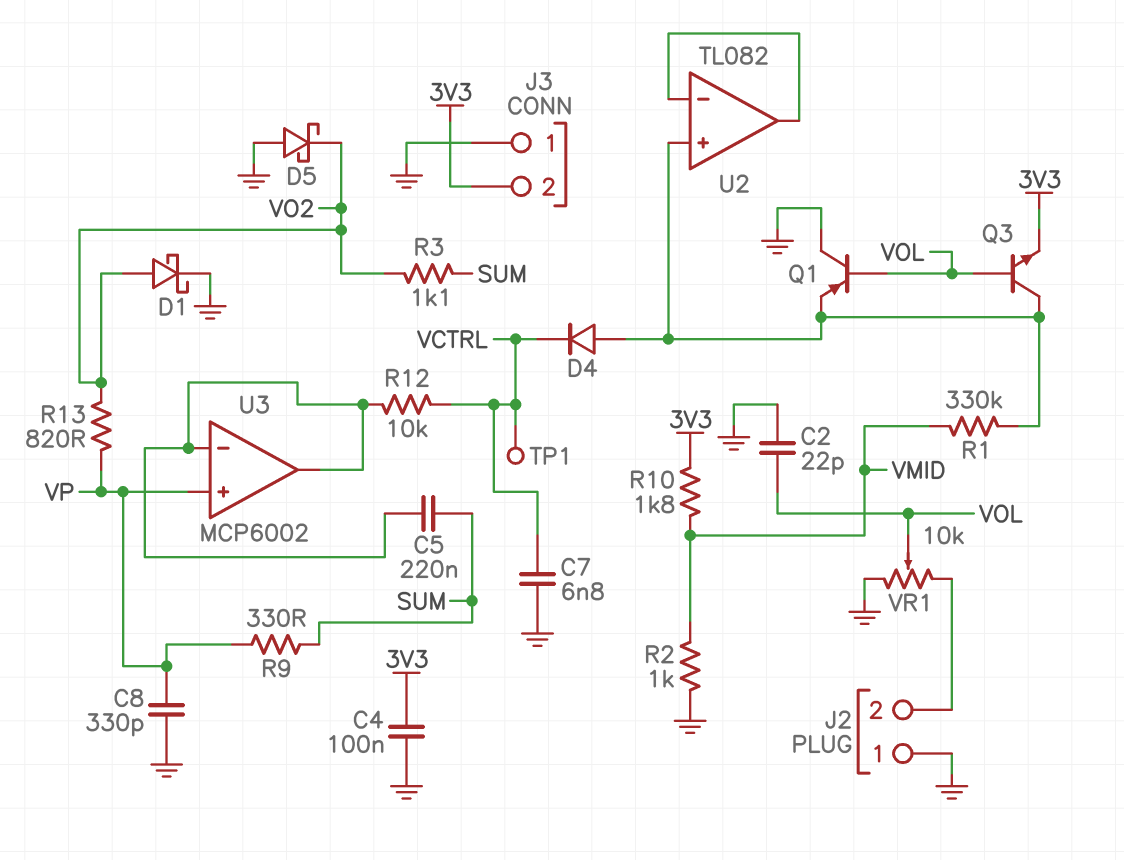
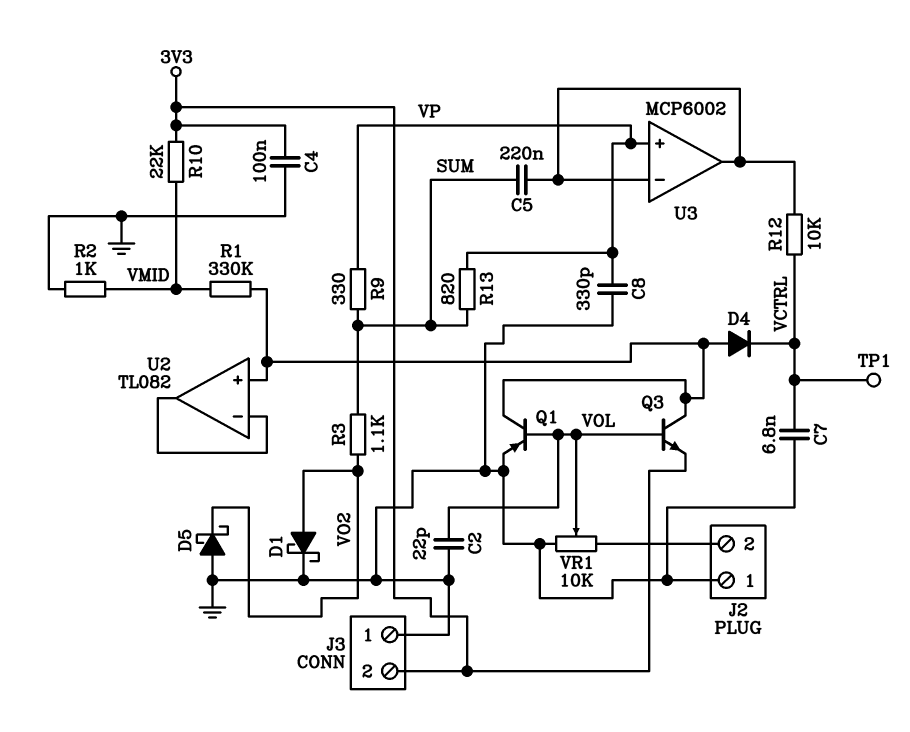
Q1: PNP (B VOL, C GND, E U2/in+) -> PNP (B VOL, C U2/in+, E GND)
R10: 1.8k (3V3, VMID) -> 22k (3V3, VMID)
R13: 820 (VO2, VP) -> 820 (SUM, VP)

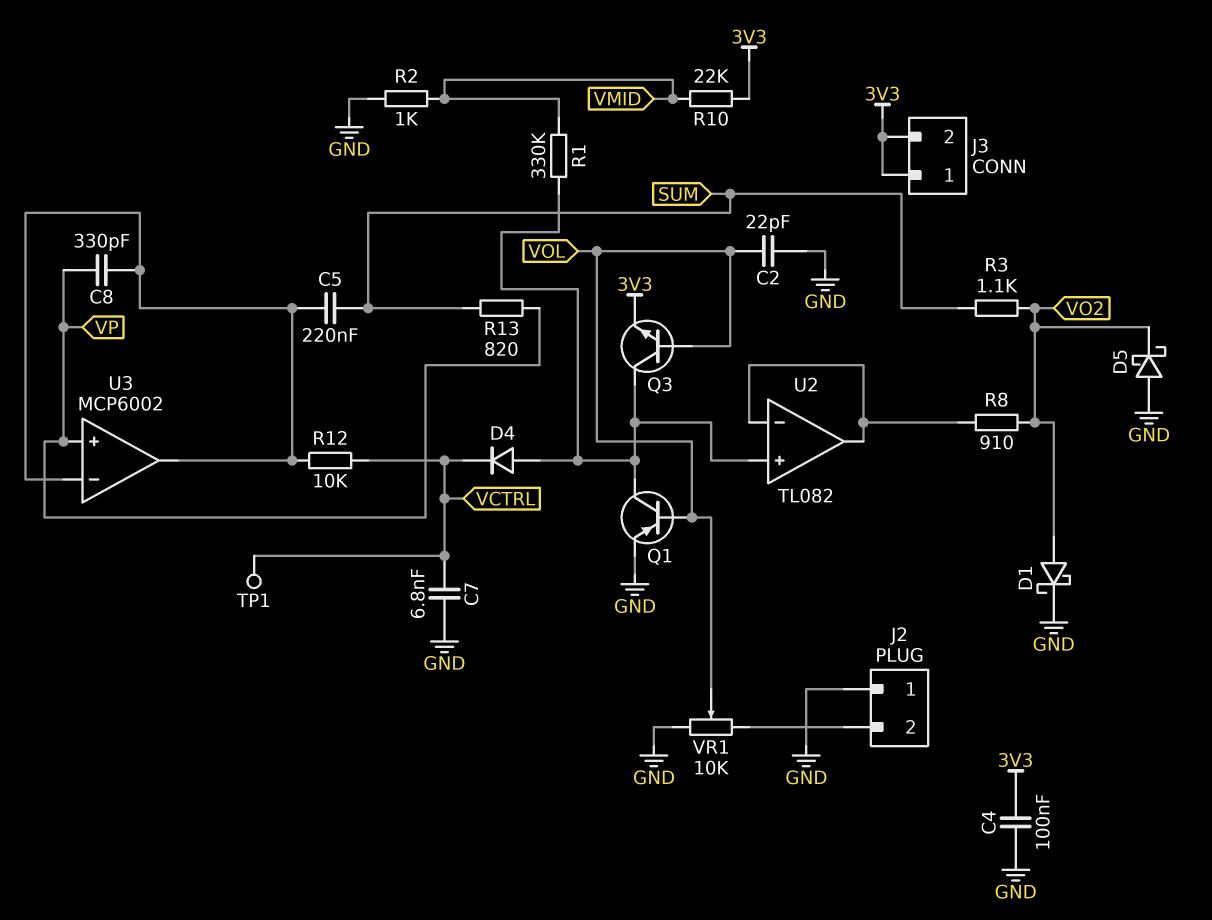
C8: 330pF (GND, VP) -> 330pF (U3/in-, VP)
J3 pin 1: GND -> 3V3
R8: none -> 910 (U2/in-, VO2)
R9: 330 (SUM, VP) -> none

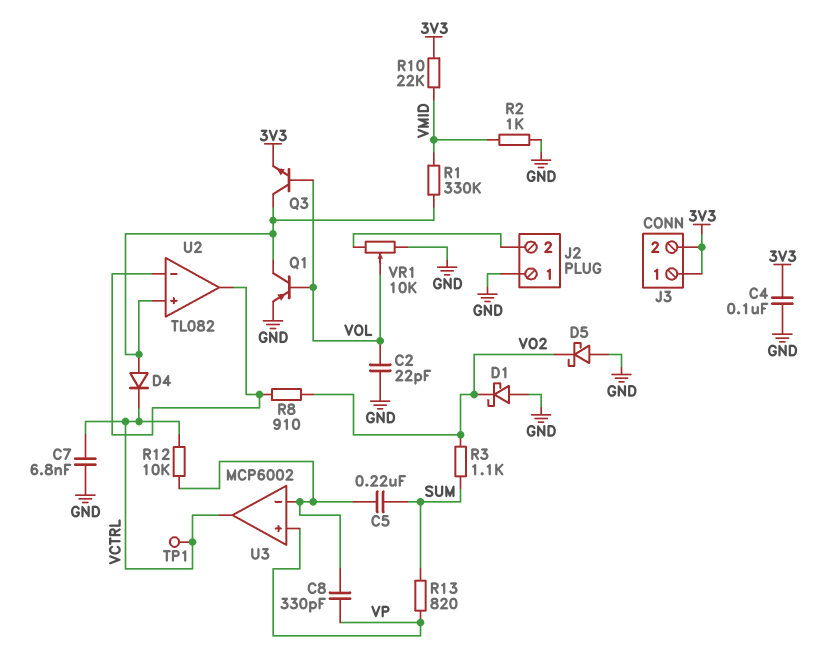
D1: schottky (A VO2, K GND) -> schottky (A GND, K VO2)
U3 pin out: U3/in- -> VCTRL

